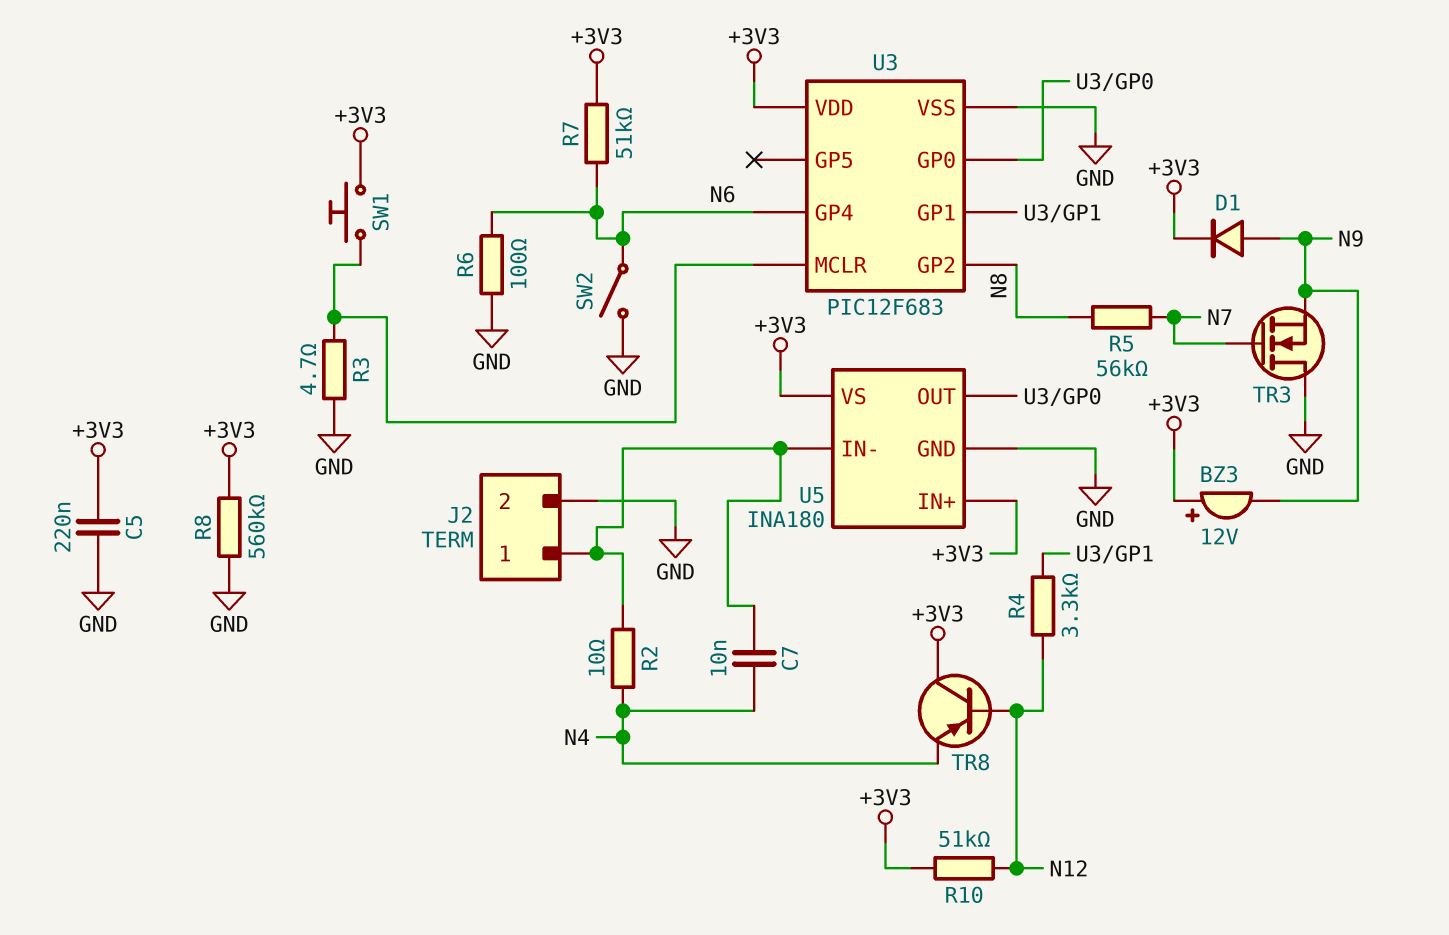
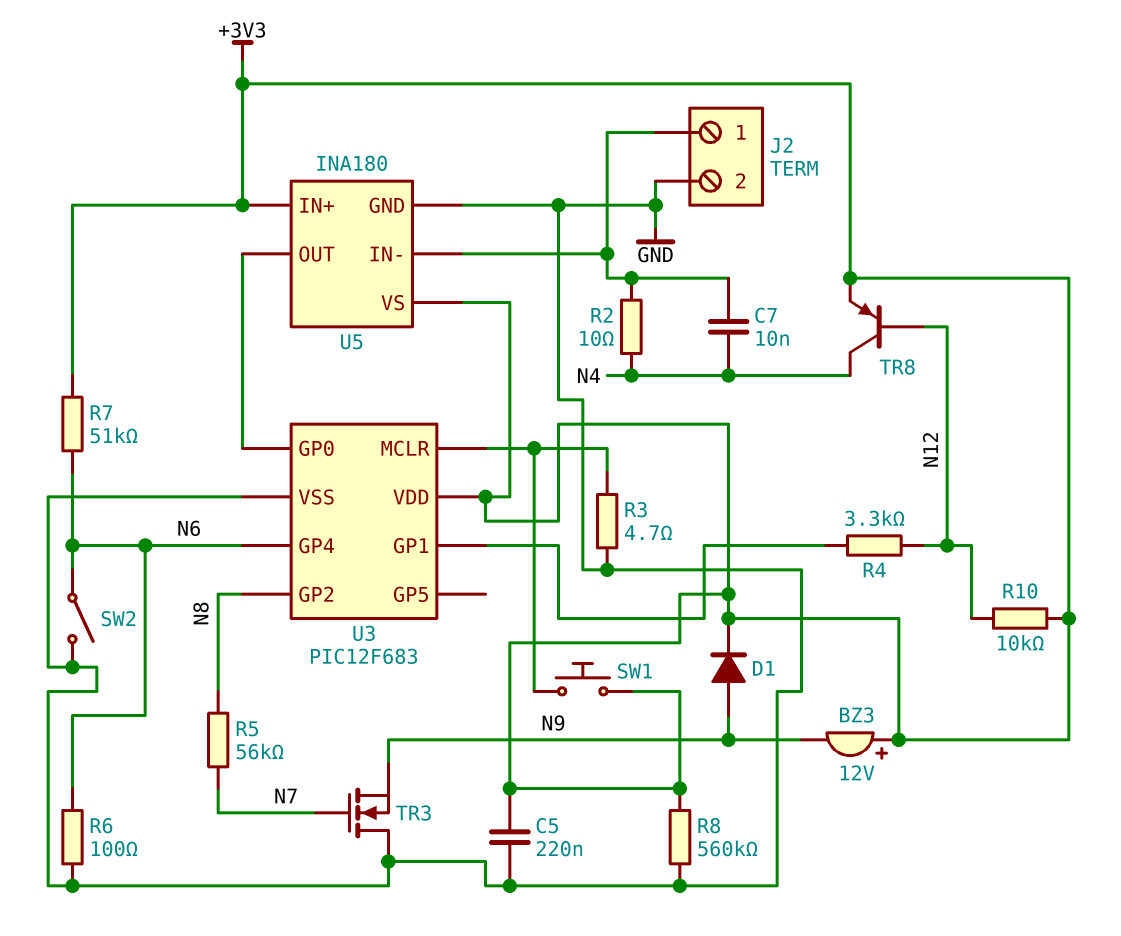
R10: 51k (+3V3, N12) -> 10k (+3V3, N12)
TR8: PNP (B N12, C +3V3, E N4) -> PNP (B N12, C N4, E +3V3)

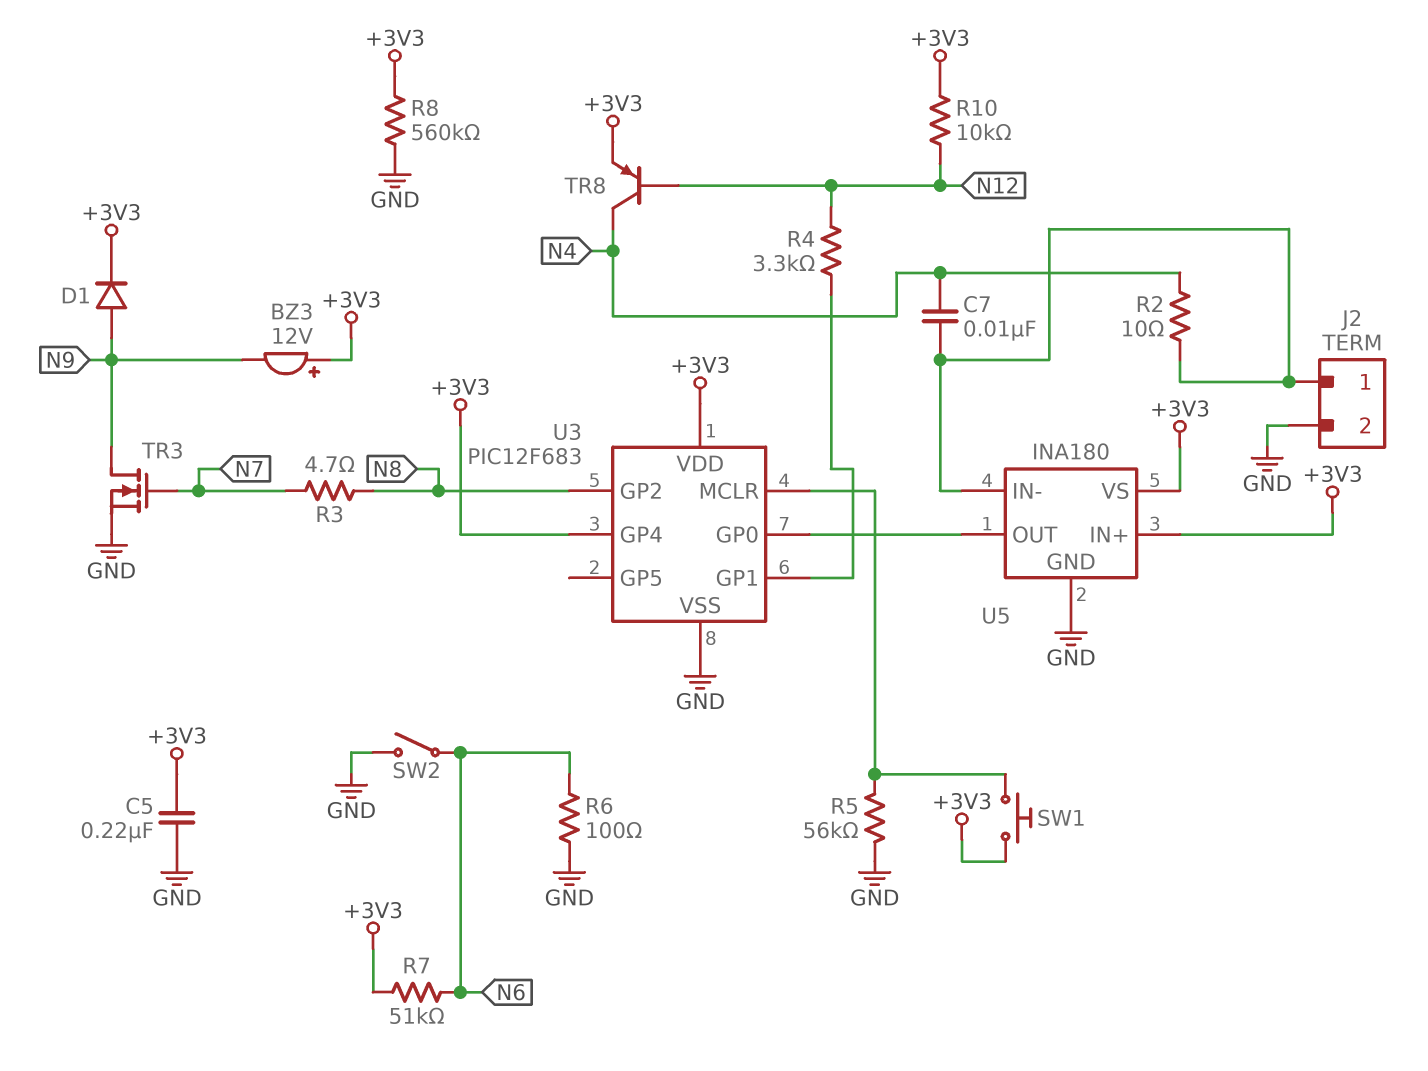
R3: 4.7 (GND, U3/MCLR) -> 4.7 (N7, N8)
R5: 56k (N7, N8) -> 56k (GND, U3/MCLR)
TR3: NMOS (G N7, D GND, S N9) -> NMOS (G N7, D N9, S GND)
U3 pin GP4: N6 -> +3V3

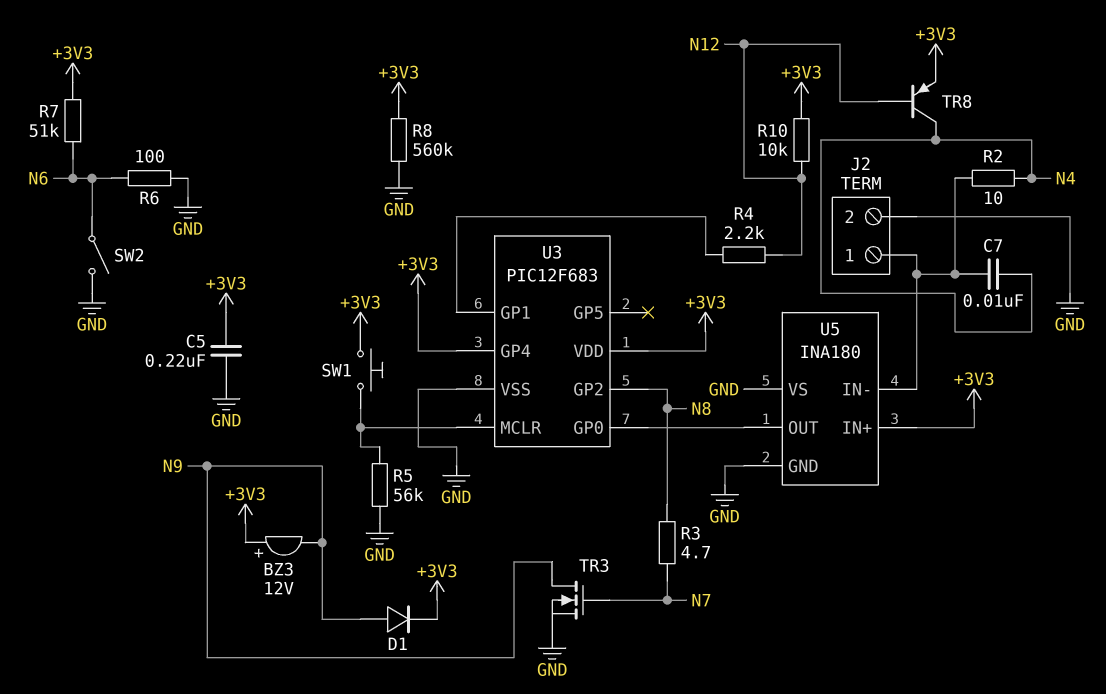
R4: 3.3k (N12, U3/GP1) -> 2.2k (N12, U3/GP1)
U5 pin VS: +3V3 -> GND

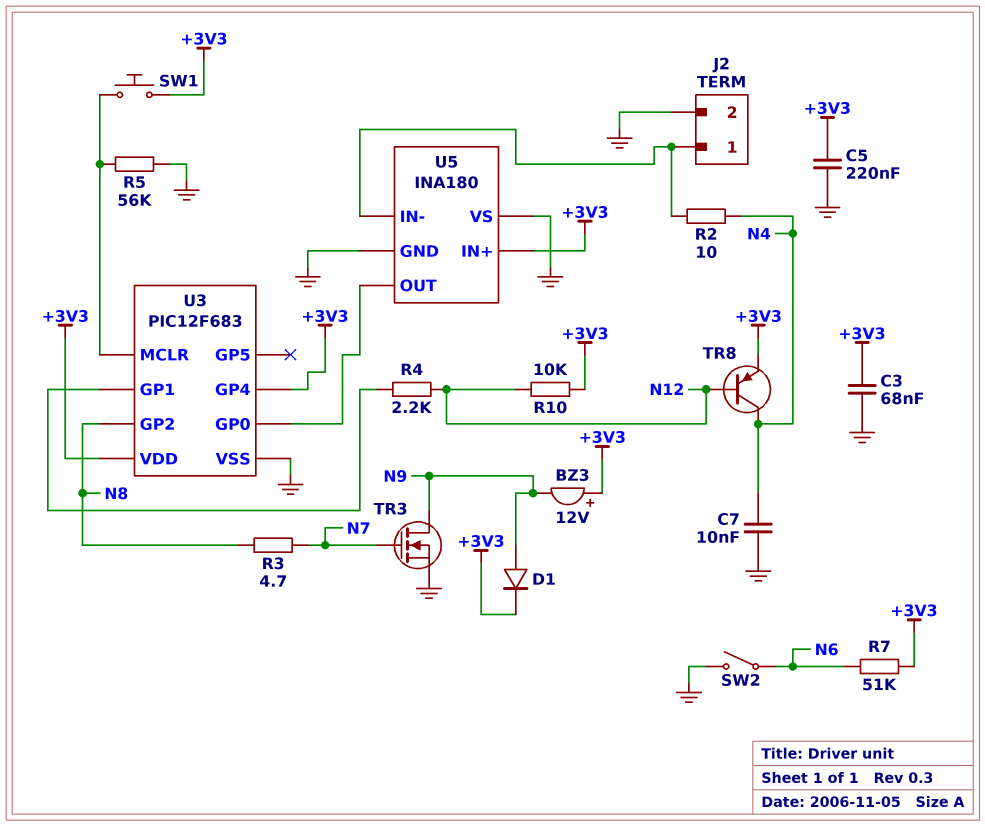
C3: none -> 68nF (+3V3, GND)
C7: 10nF (J2/1, N4) -> 10nF (GND, N4)
R6: 100 (GND, N6) -> none
R8: 560k (+3V3, GND) -> none

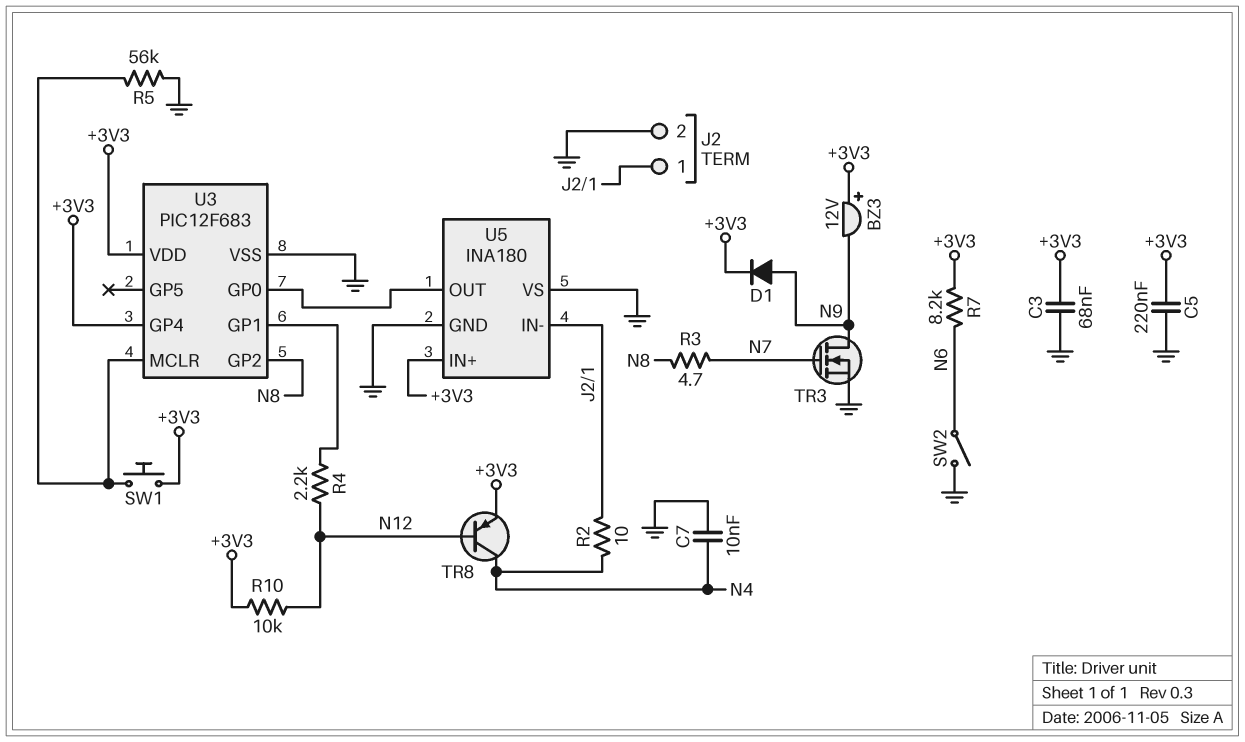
R7: 51k (+3V3, N6) -> 8.2k (+3V3, N6)

